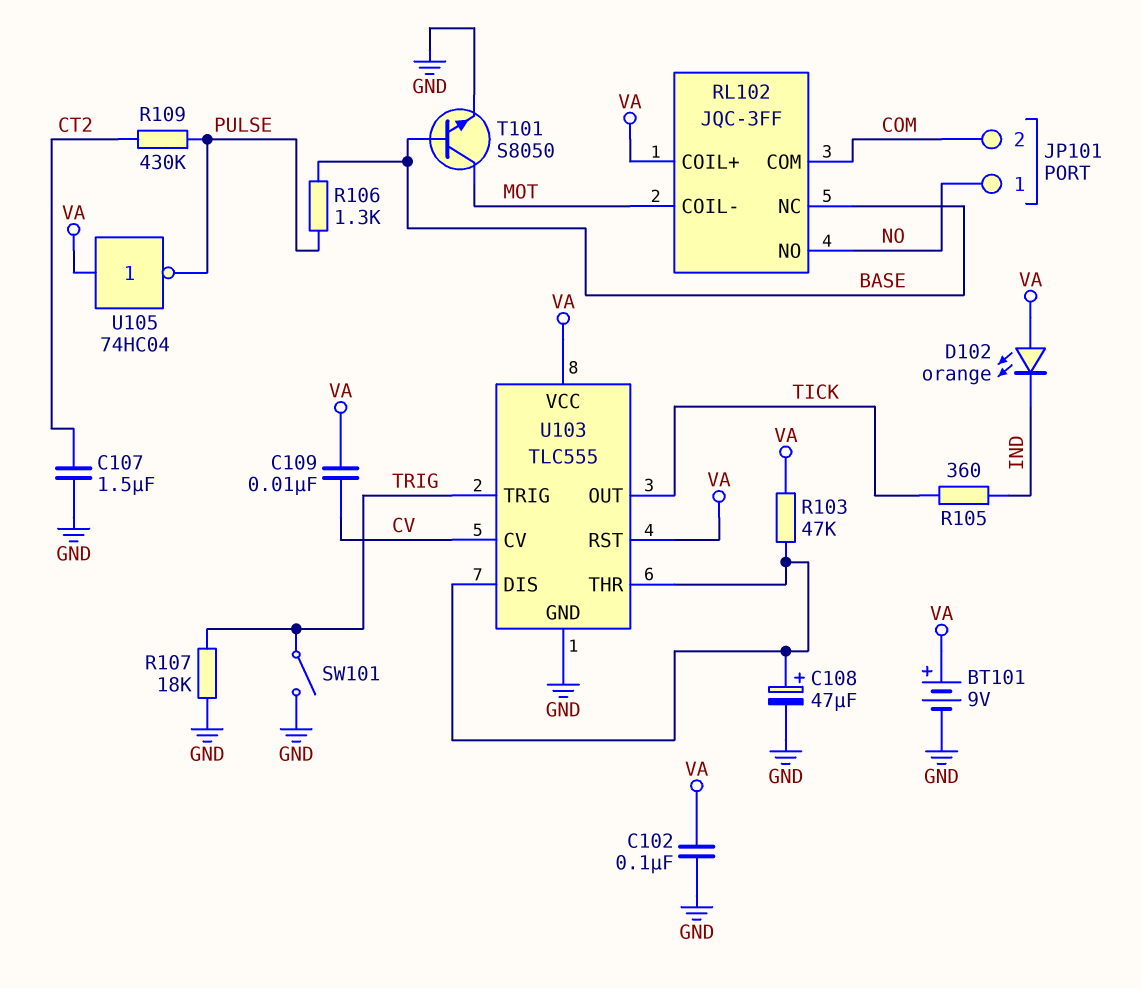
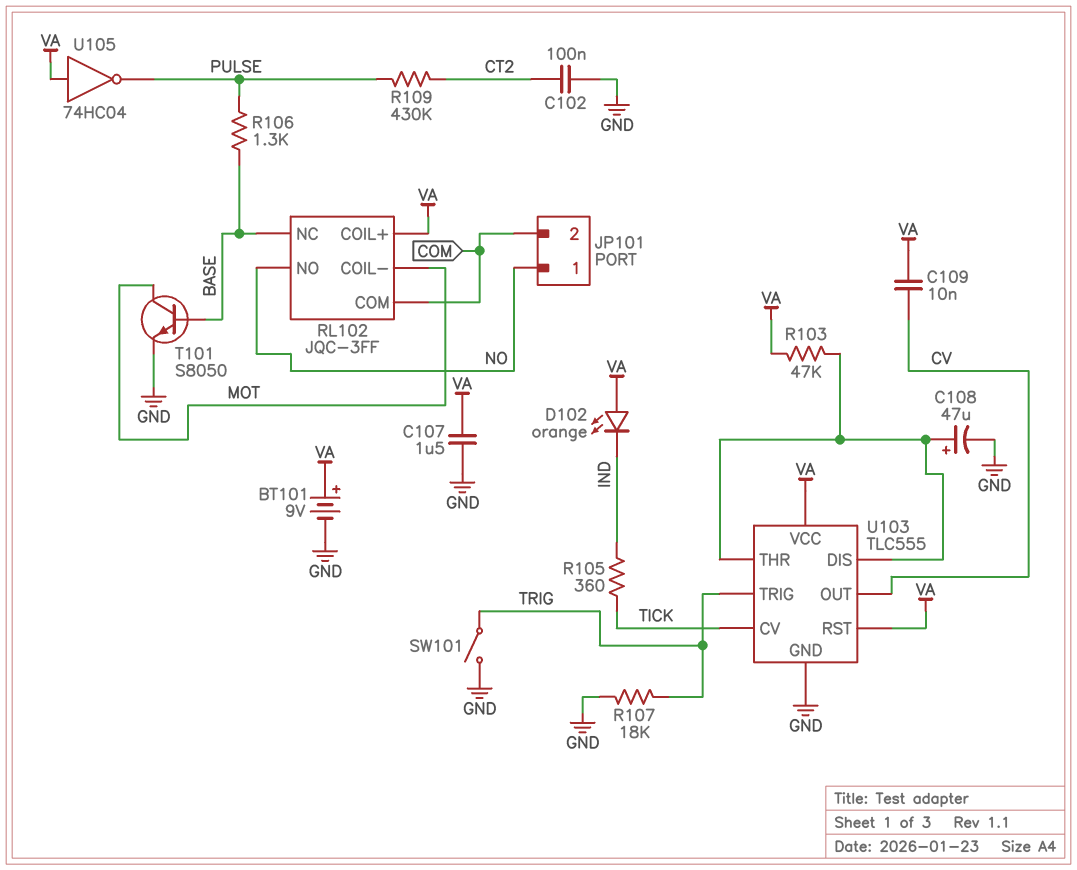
C102: 100nF (GND, VA) -> 100nF (CT2, GND)
C107: 1.5uF (CT2, GND) -> 1.5uF (GND, VA)
U103 pin CV: CV -> TICK
U103 pin OUT: TICK -> CV

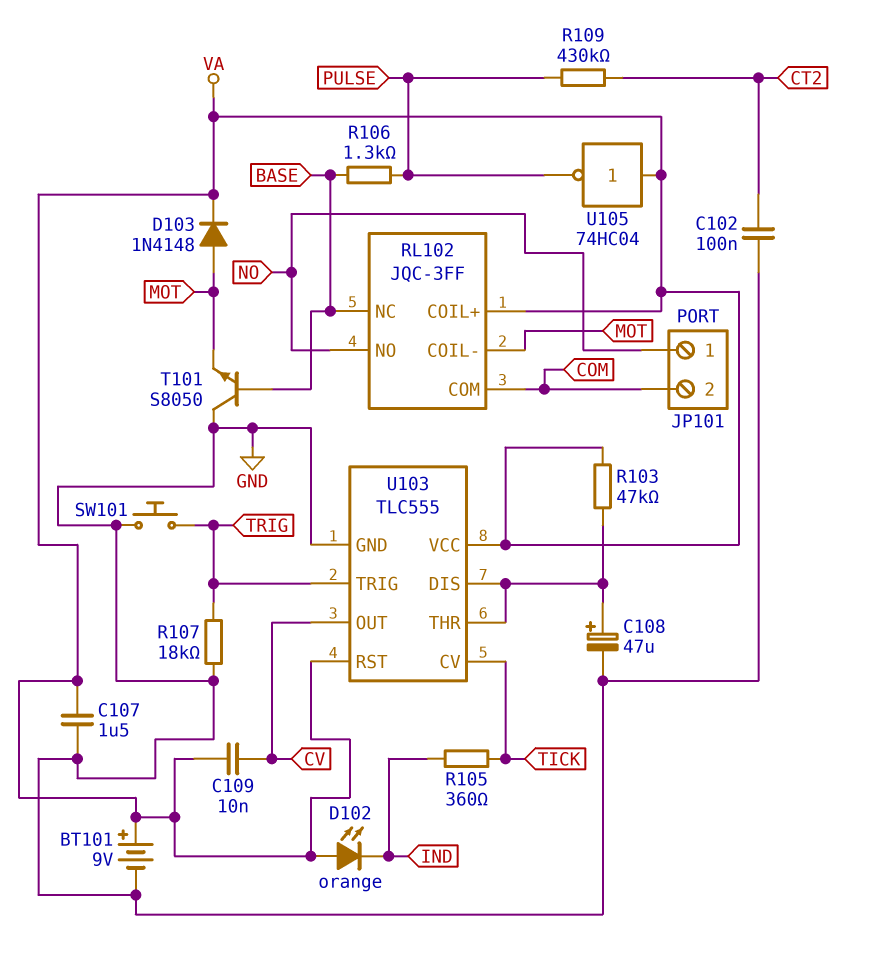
D103: none -> diode 1N4148 (A MOT, K VA)
SW101: switch (GND, TRIG) -> button (GND, TRIG)
T101: NPN S8050 (B BASE, C MOT, E GND) -> NPN S8050 (B BASE, C GND, E MOT)

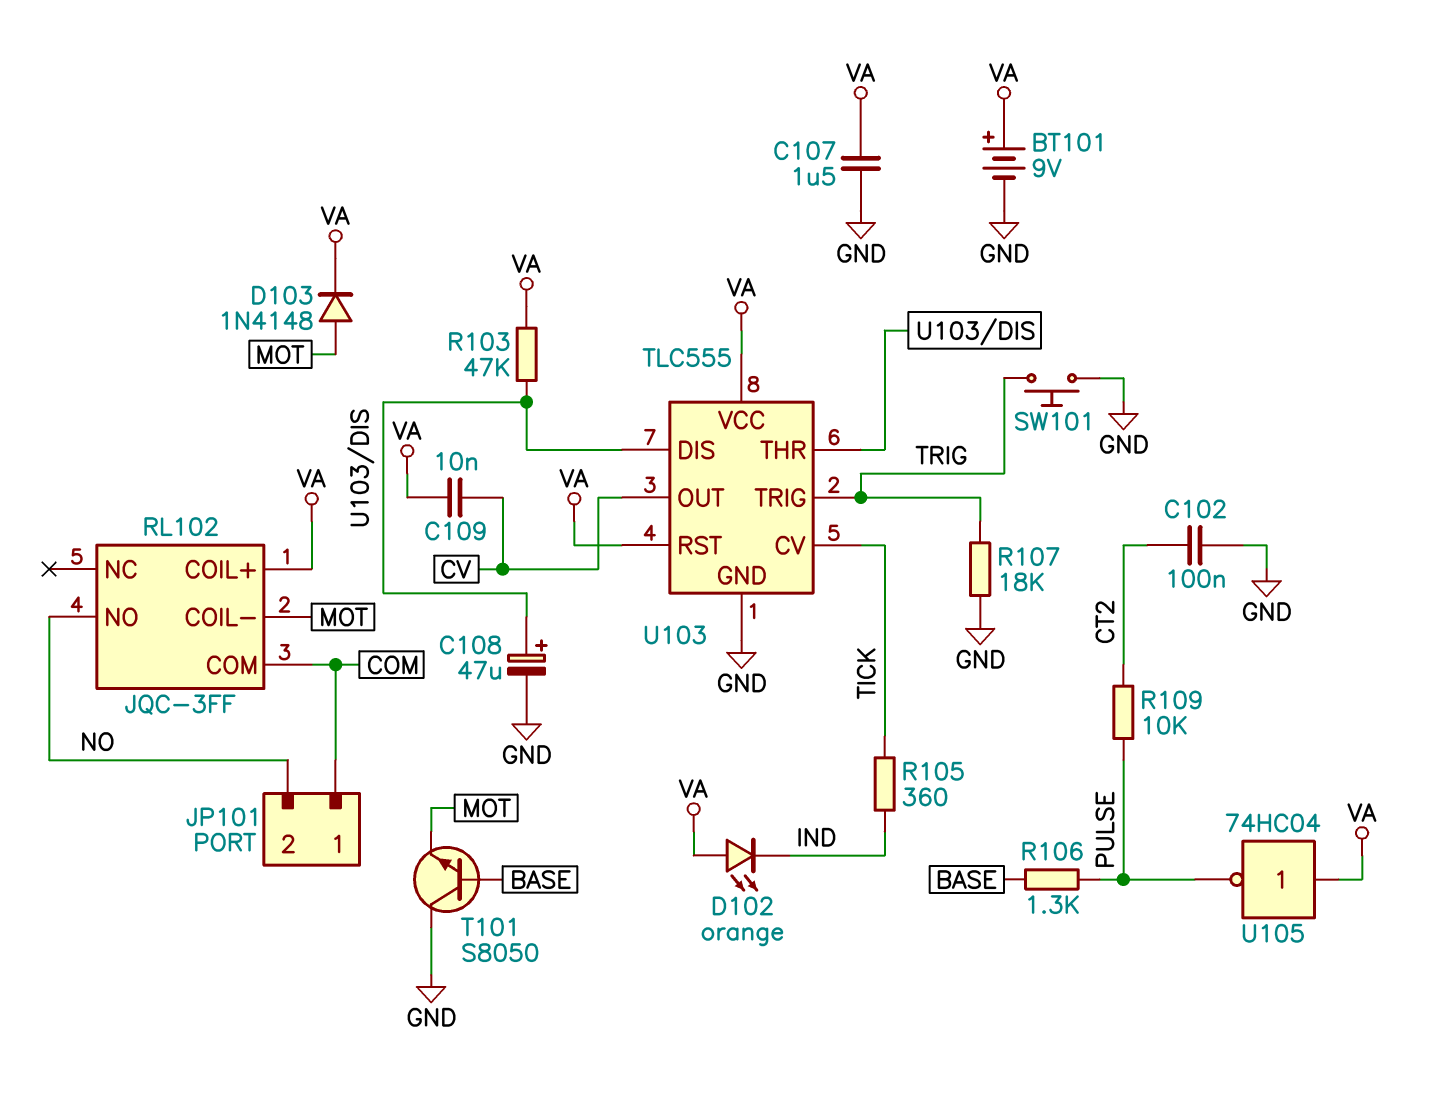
JP101 pin 1: NO -> COM
JP101 pin 2: COM -> NO
R109: 430k (CT2, PULSE) -> 10k (CT2, PULSE)
RL102 pin NC: BASE -> none

